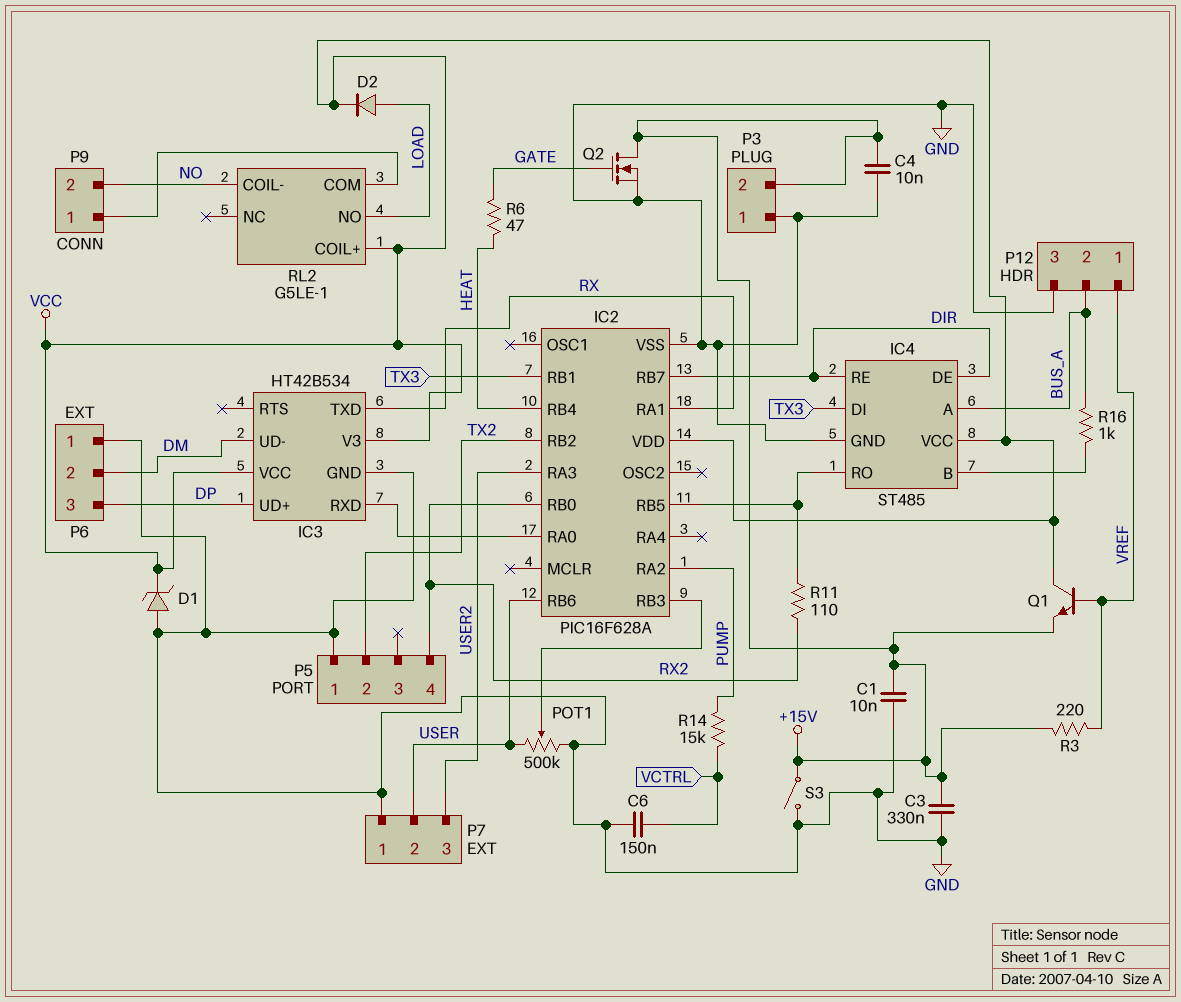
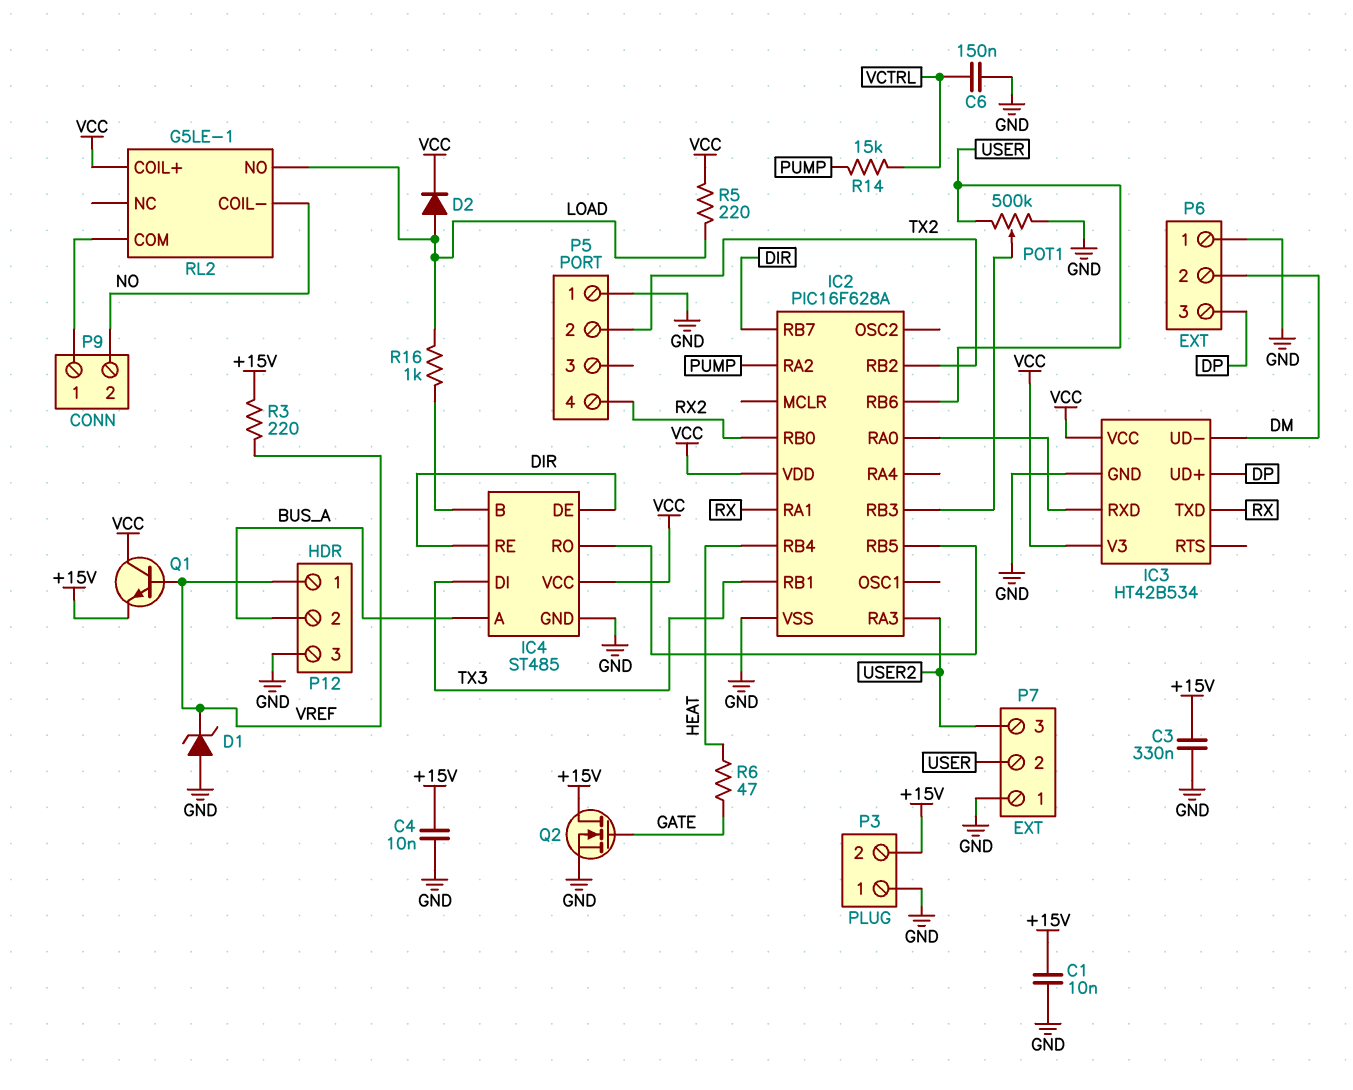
D1: zener (A GND, K VCC) -> zener (A GND, K VREF)
R5: none -> 220 (LOAD, VCC)
R11: 110 (IC2/RB5, RX2) -> none
R16: 1k (BUS_A, IC4/B) -> 1k (IC4/B, LOAD)
S3: switch (+15V, GND) -> none

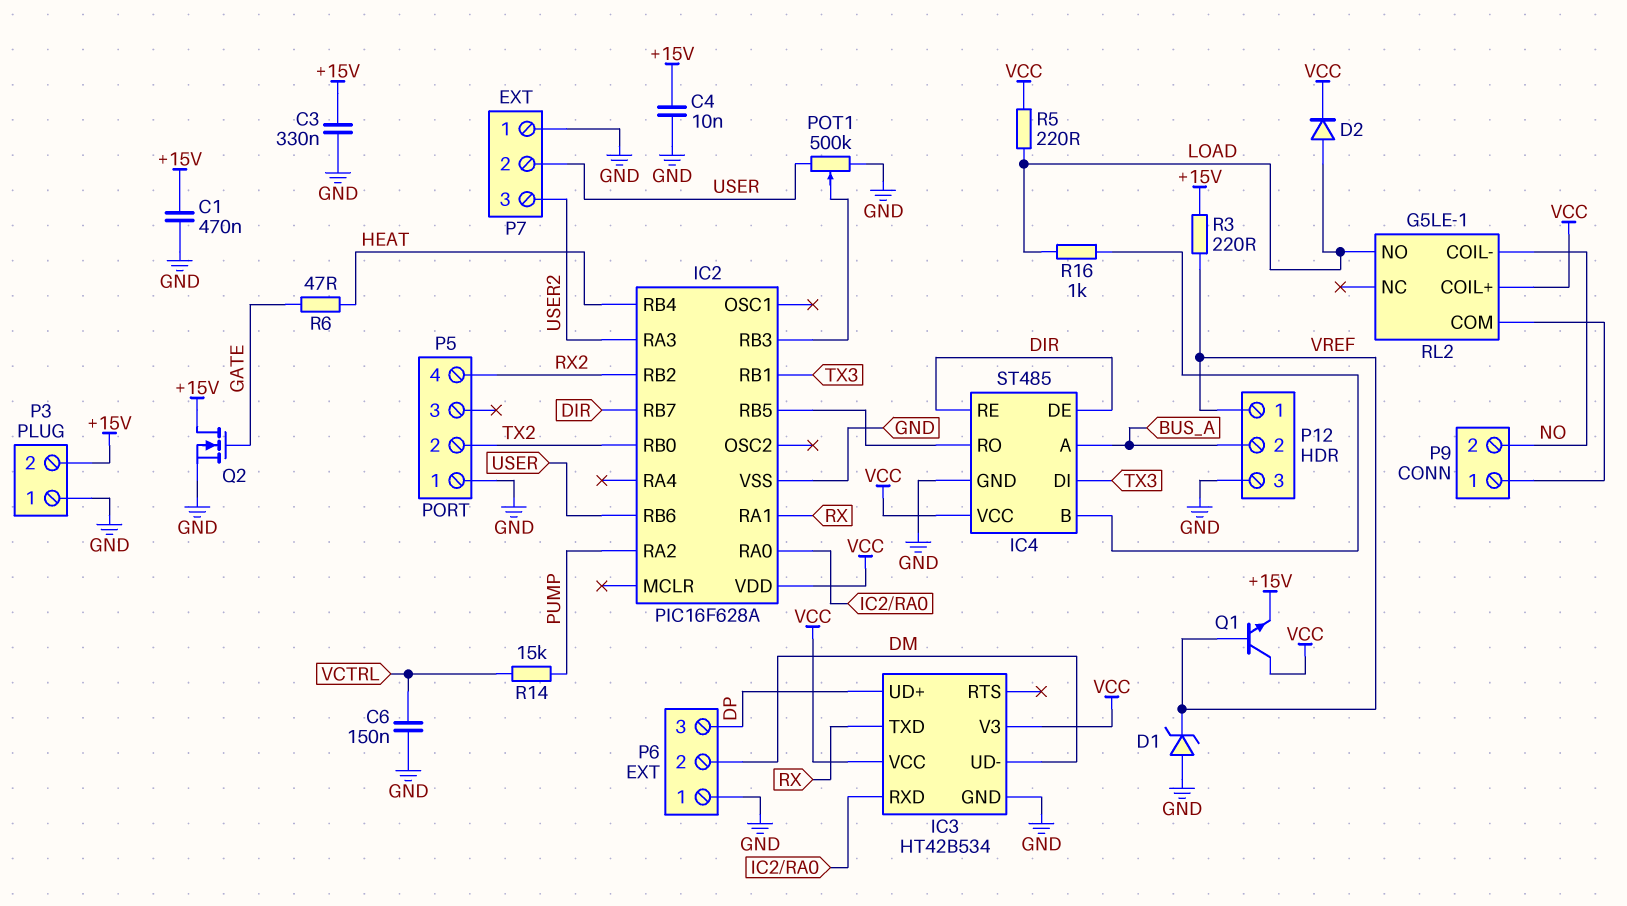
C1: 10nF (+15V, GND) -> 470nF (+15V, GND)
IC2 pin RB0: RX2 -> TX2
IC2 pin RB2: TX2 -> RX2

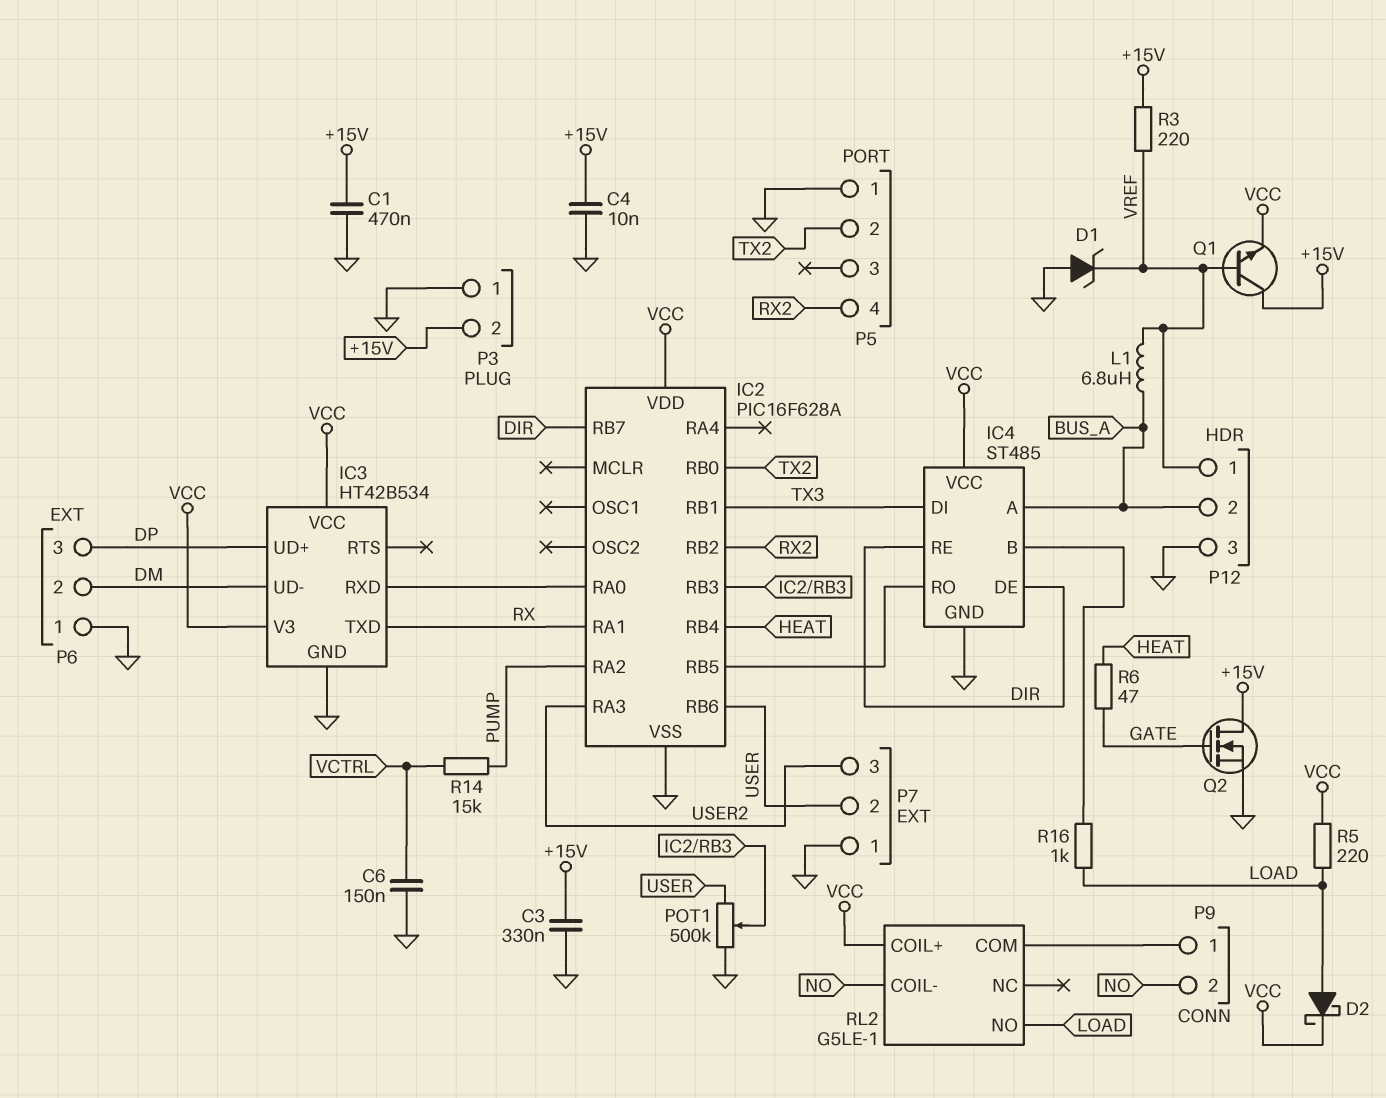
D2: diode (A LOAD, K VCC) -> schottky (A LOAD, K VCC)
L1: none -> 6.8uH (BUS_A, VREF)
Q1: NPN (B VREF, C VCC, E +15V) -> NPN (B VREF, C +15V, E VCC)

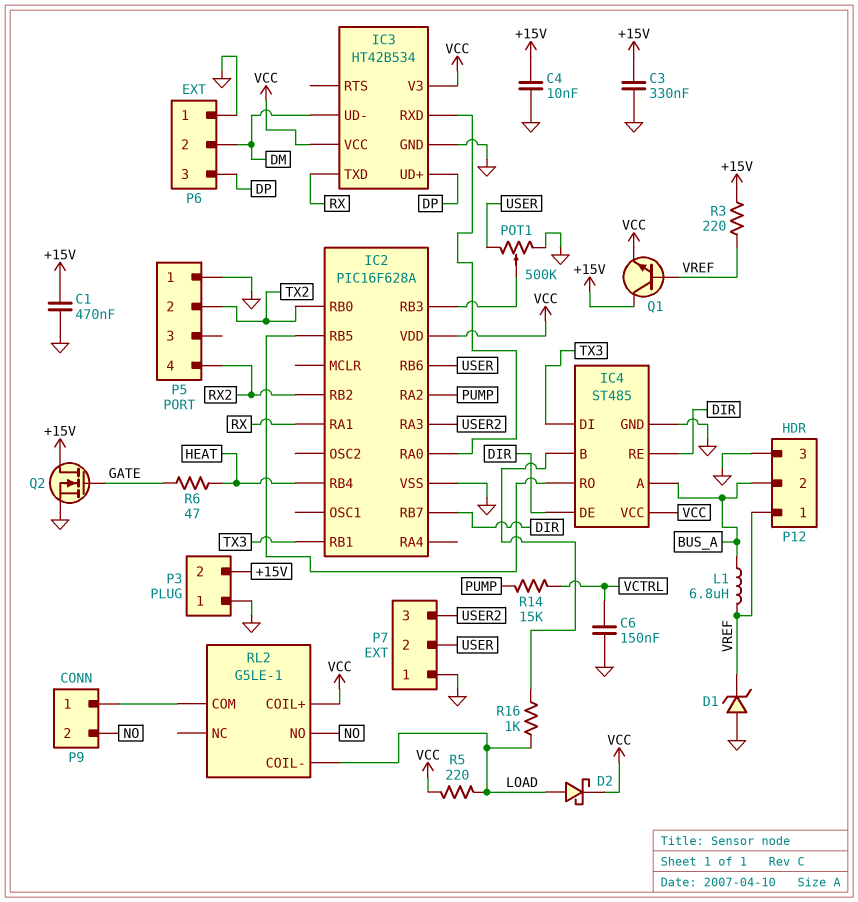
RL2 pin COIL-: NO -> LOAD
RL2 pin NO: LOAD -> NO

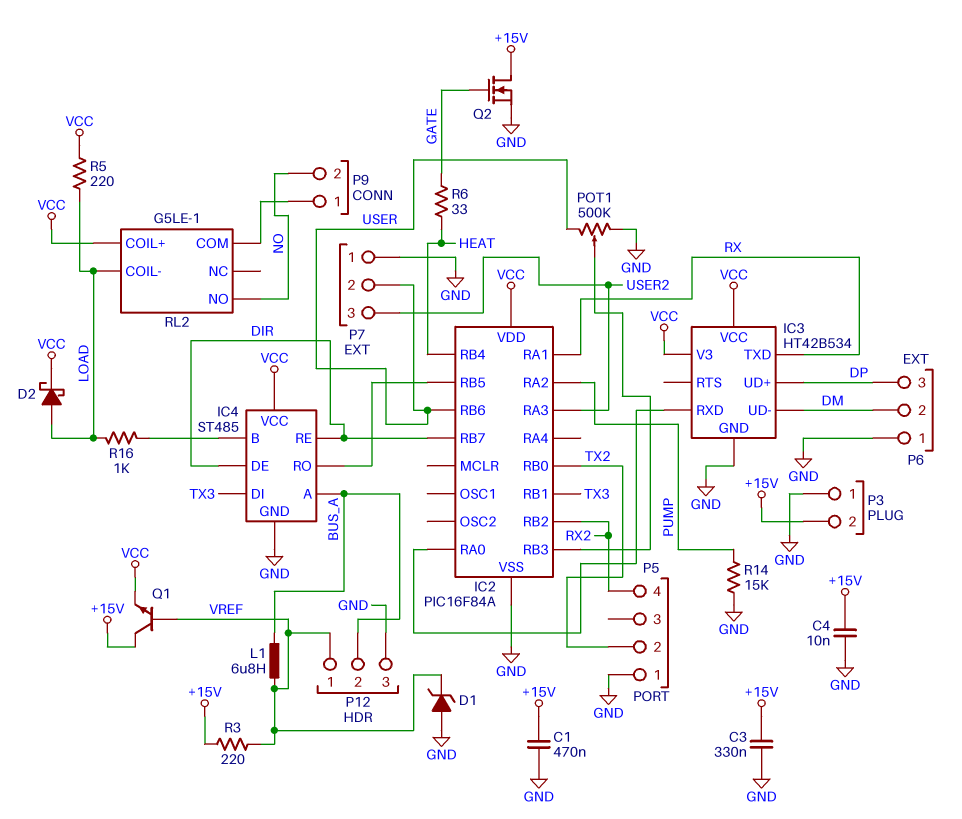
C6: 150nF (GND, VCTRL) -> none
IC2: PIC16F628A -> PIC16F84A
R6: 47 (GATE, HEAT) -> 33 (GATE, HEAT)
R14: 15k (PUMP, VCTRL) -> 15k (GND, PUMP)

